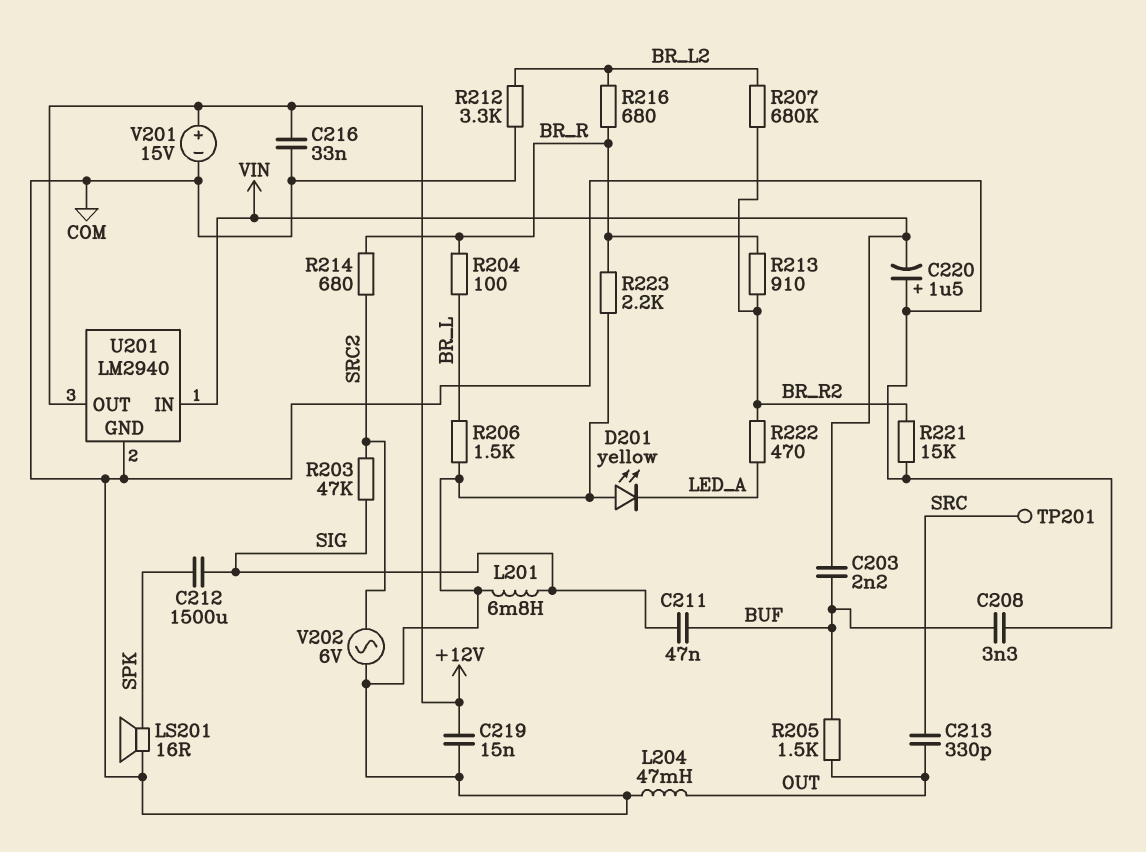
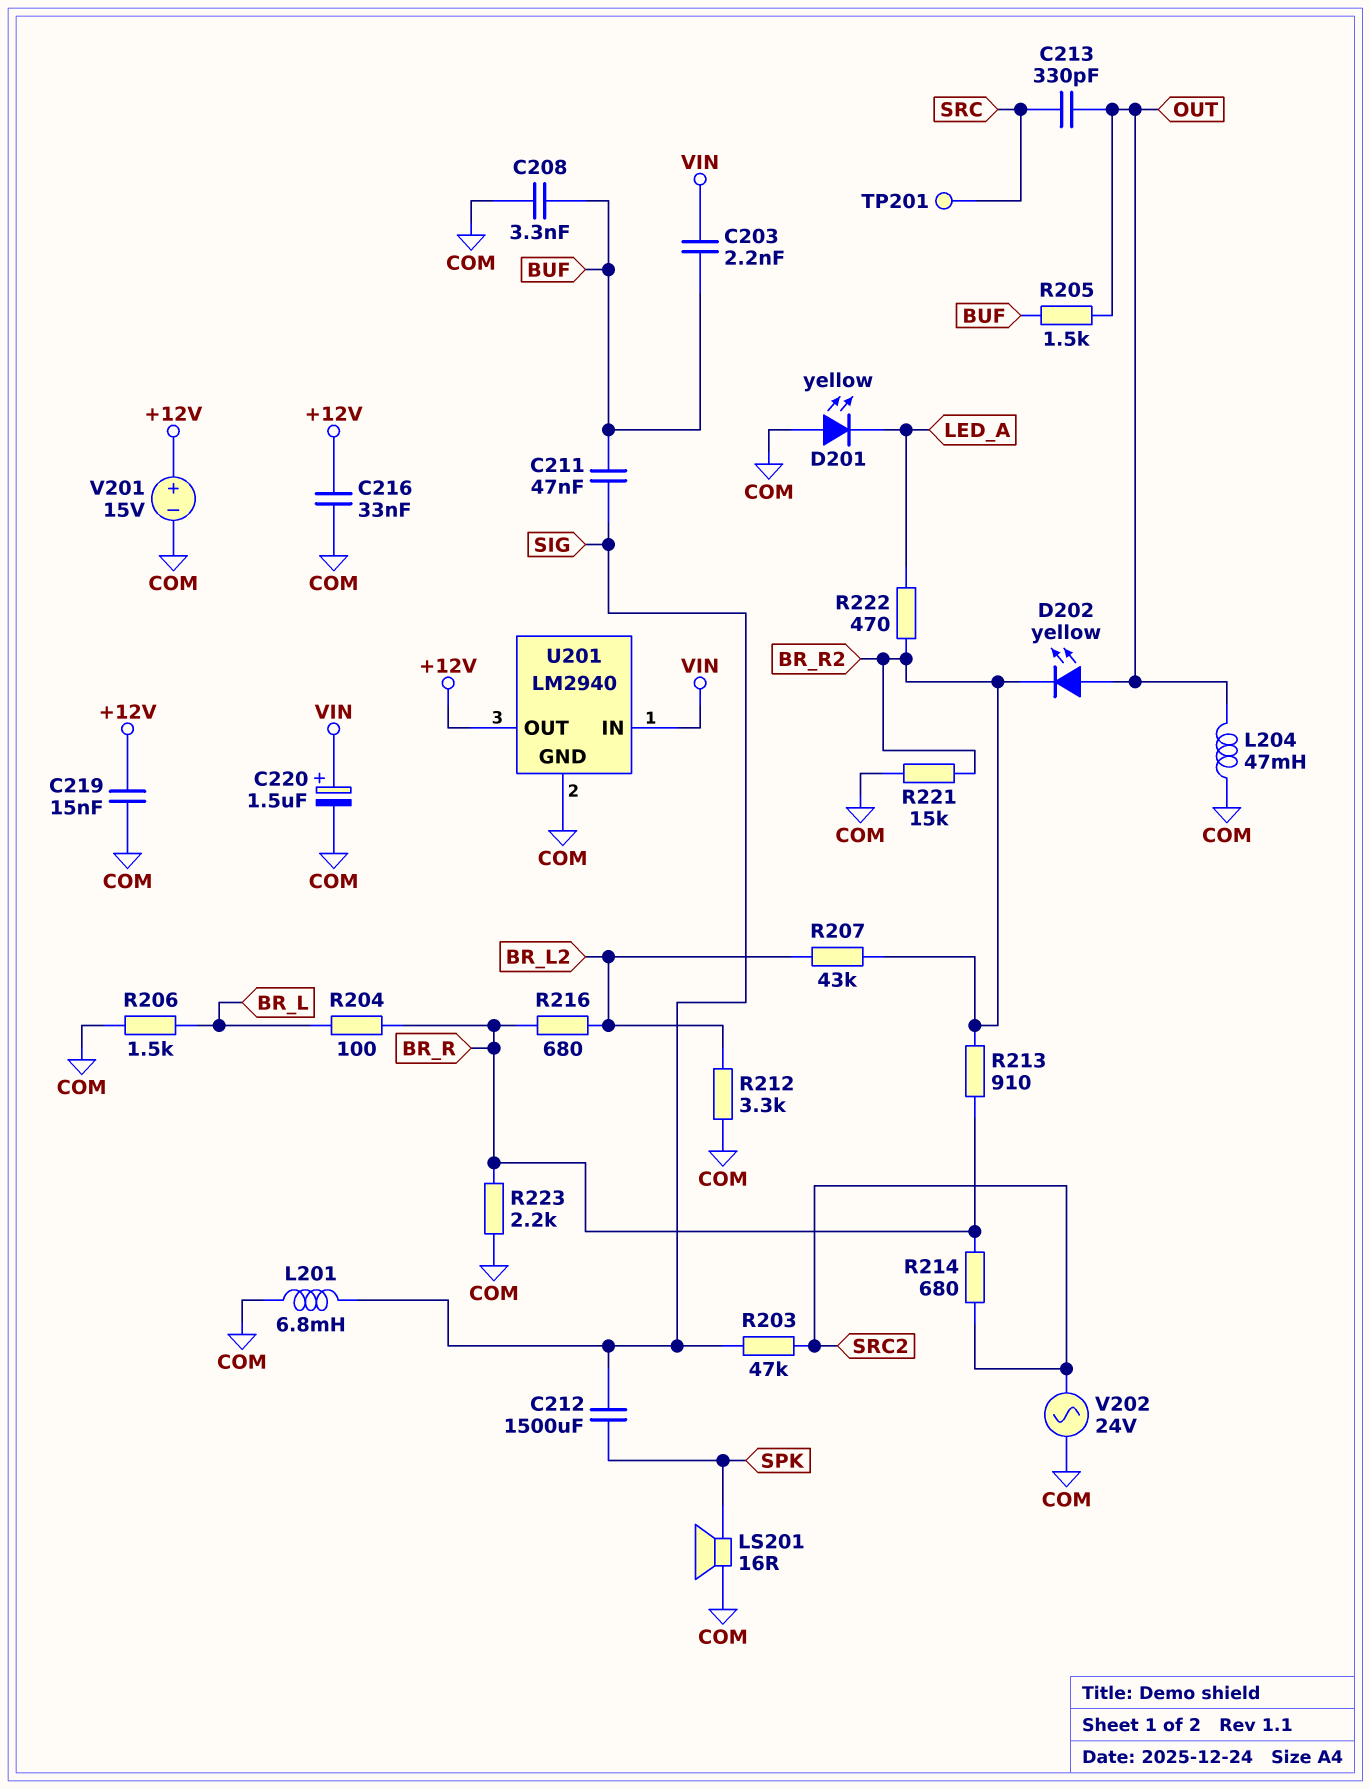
C220: 1.5uF (plus COM, minus VIN) -> 1.5uF (plus VIN, minus COM)
D202: none -> LED yellow (A OUT, K BR_R2)
R207: 680k (BR_L2, BR_R2) -> 43k (BR_L2, BR_R2)
V202: AC 6V (COM, SRC2) -> AC 24V (COM, SRC2)

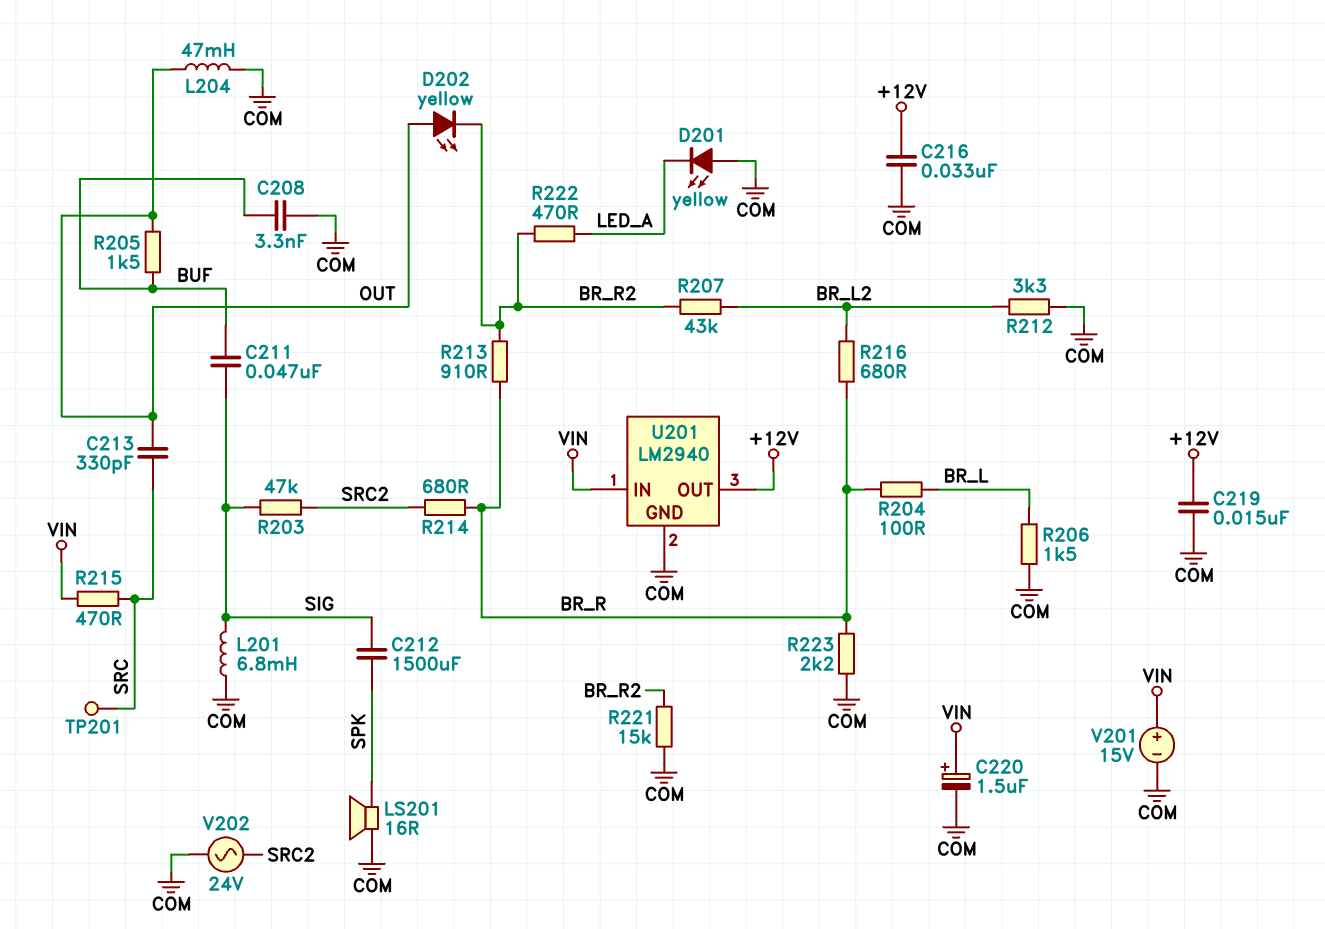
C203: 2.2nF (BUF, VIN) -> none
R215: none -> 470 (SRC, VIN)
V201: 15V (plus +12V, minus COM) -> 15V (plus VIN, minus COM)

